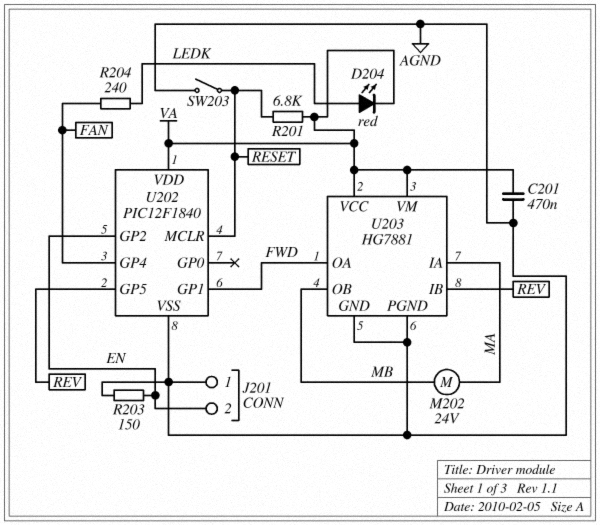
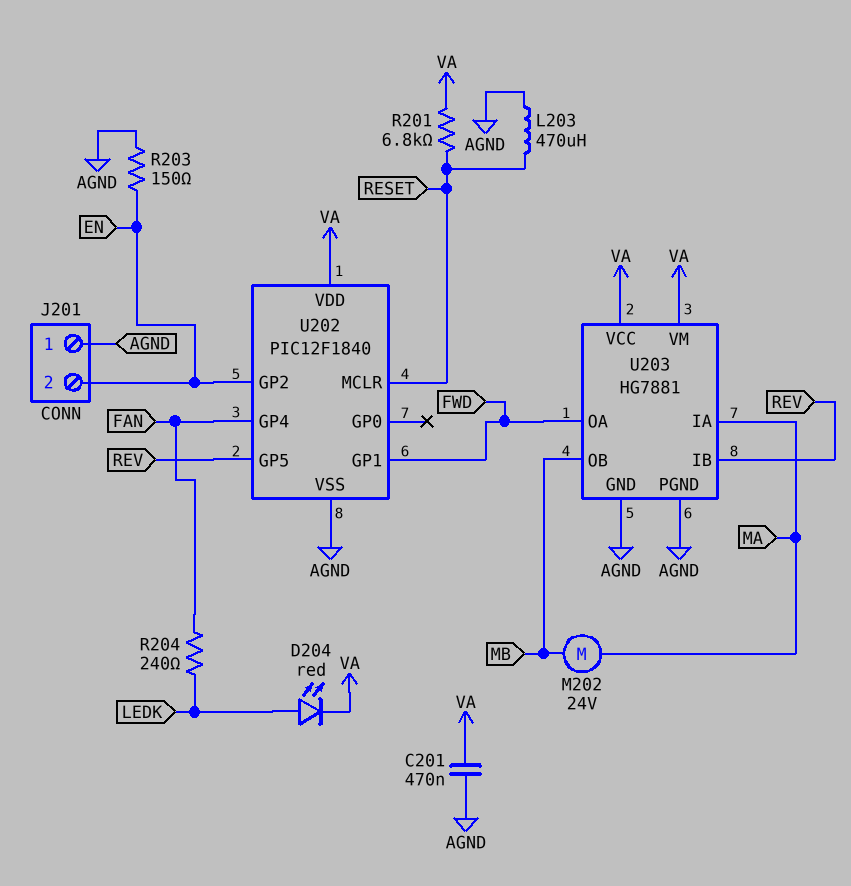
L203: none -> 470uH (AGND, RESET)
SW203: switch (AGND, RESET) -> none

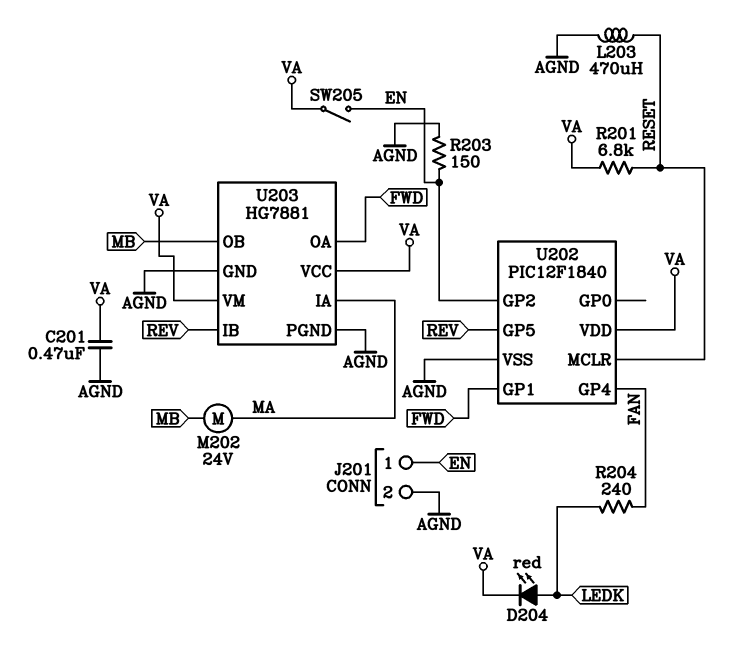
J201 pin 1: AGND -> EN
J201 pin 2: EN -> AGND
SW205: none -> switch (EN, VA)

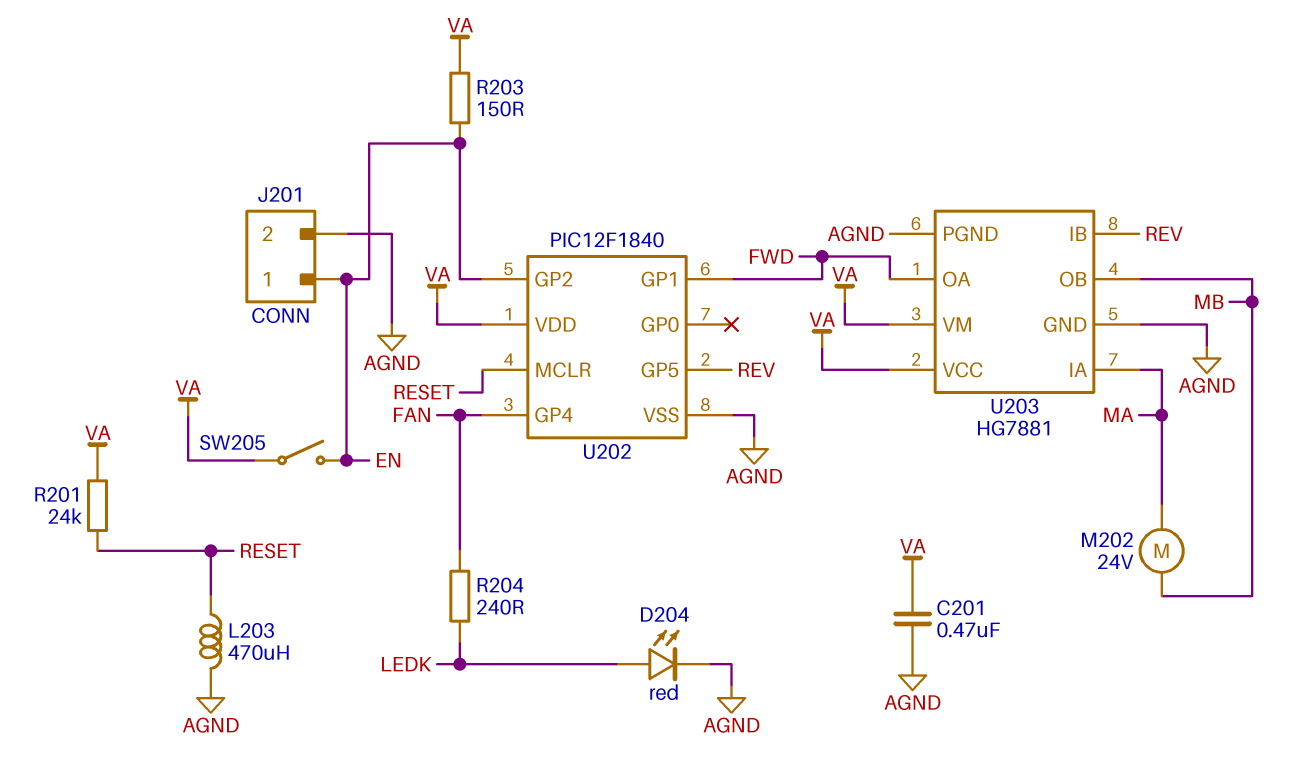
D204: LED red (A LEDK, K VA) -> LED red (A LEDK, K AGND)
R201: 6.8k (RESET, VA) -> 24k (RESET, VA)
R203: 150 (AGND, EN) -> 150 (EN, VA)

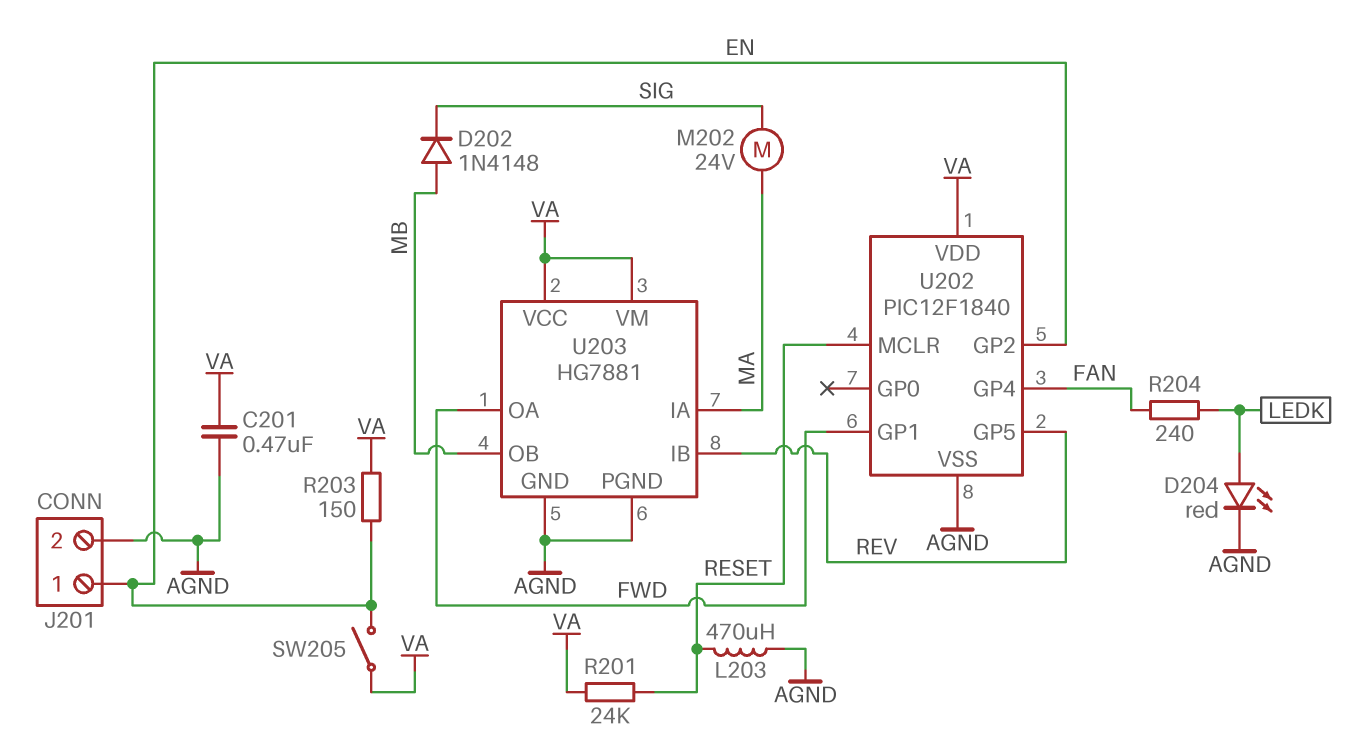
D202: none -> diode 1N4148 (A MB, K SIG)
M202: motor 24V (MA, MB) -> motor 24V (MA, SIG)

